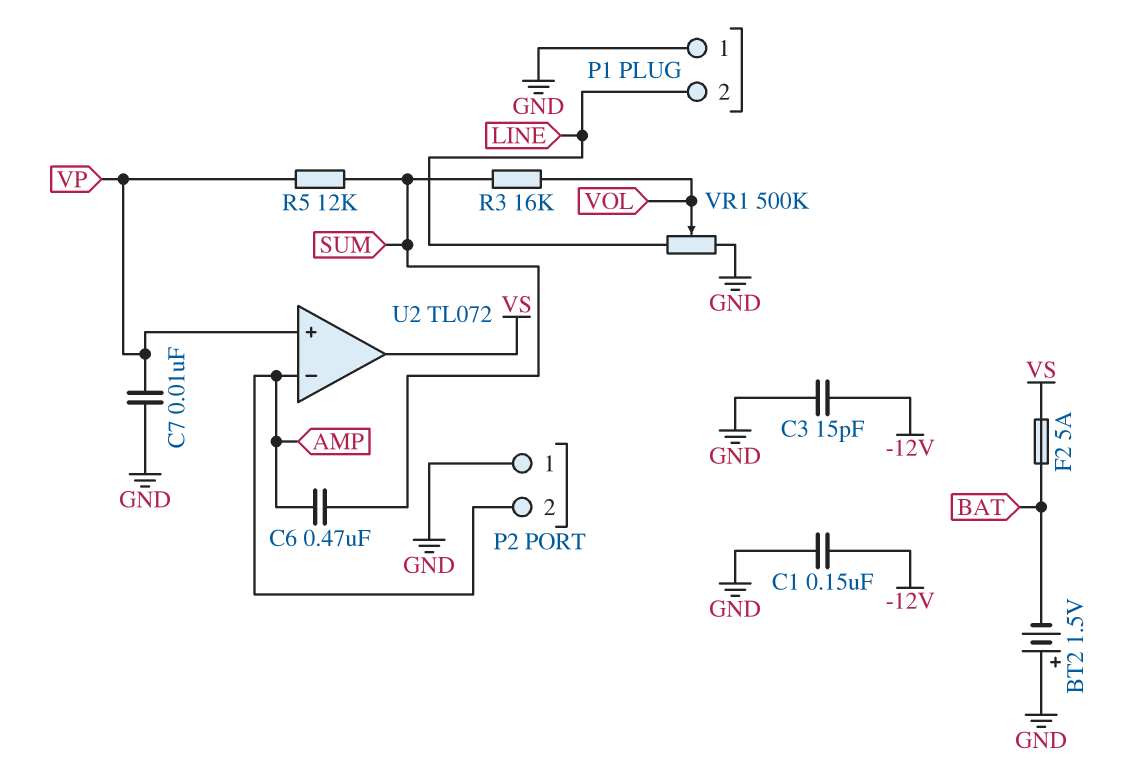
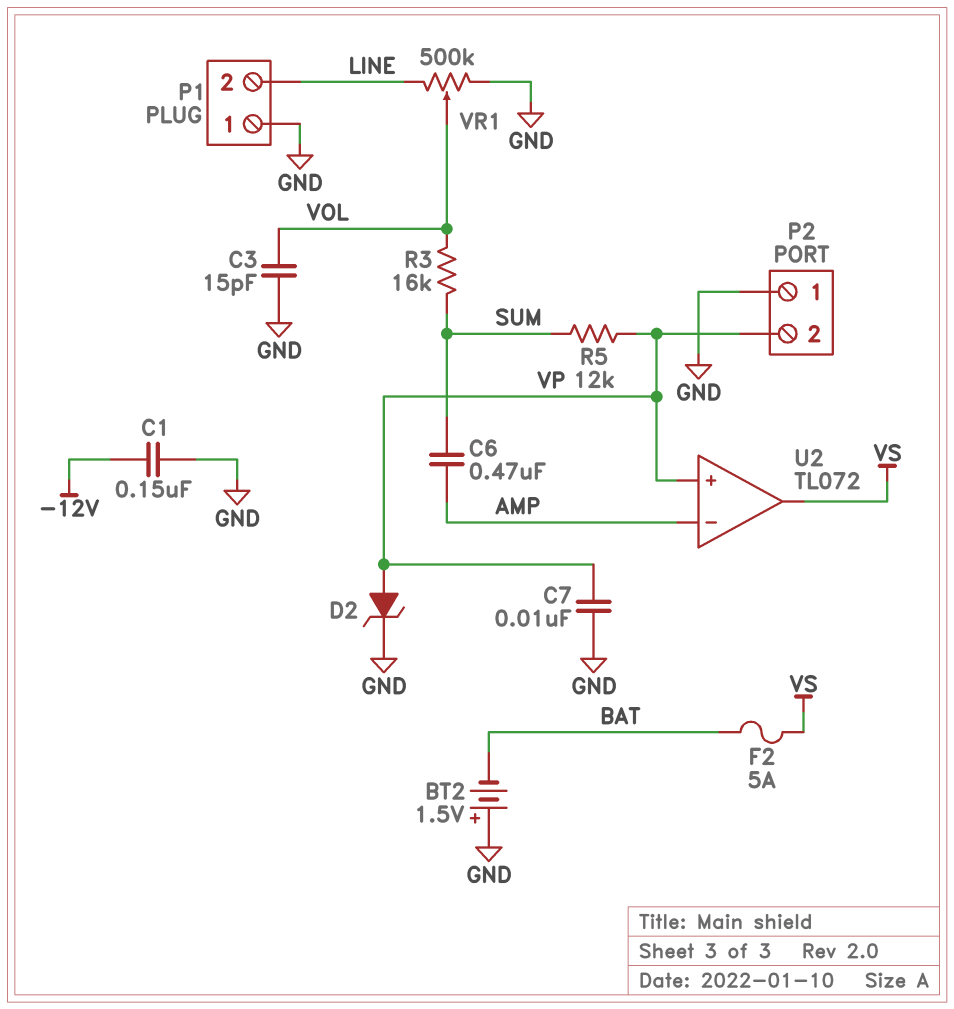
C3: 15pF (-12V, GND) -> 15pF (GND, VOL)
D2: none -> zener (A VP, K GND)
P2 pin 2: AMP -> VP

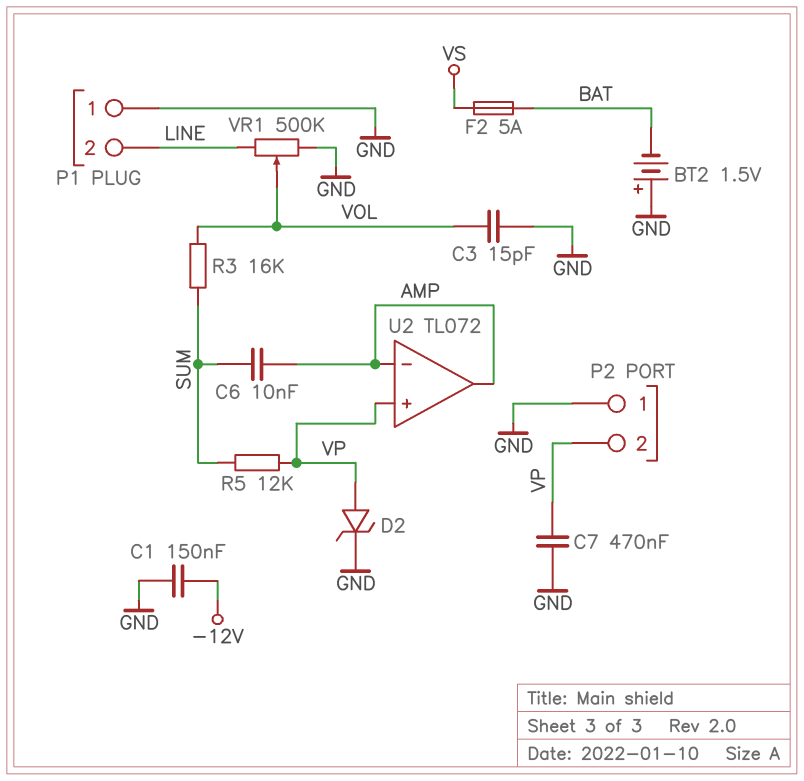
C6: 470nF (AMP, SUM) -> 10nF (AMP, SUM)
C7: 10nF (GND, VP) -> 470nF (GND, VP)
U2 pin out: VS -> AMP

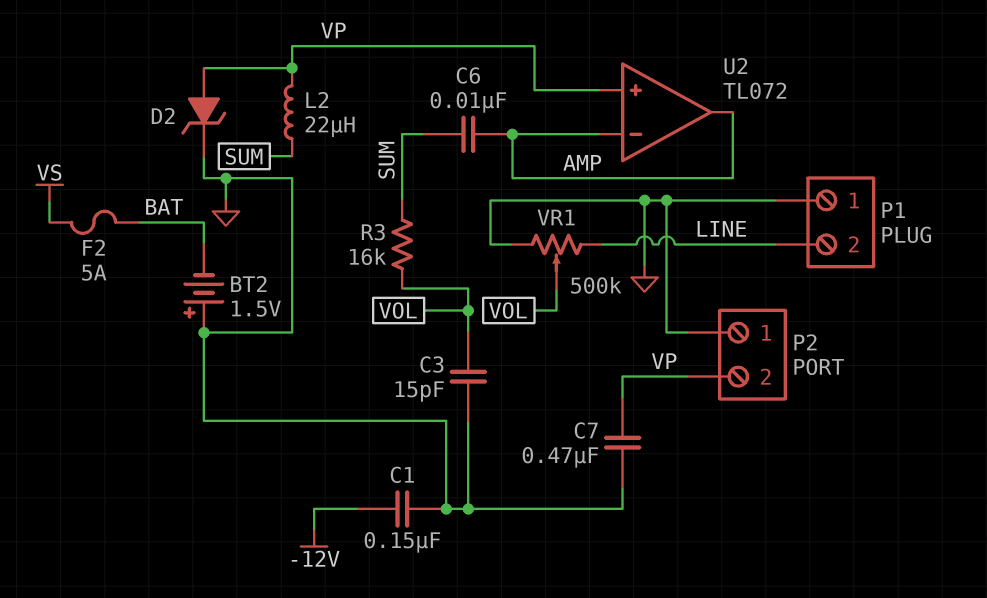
L2: none -> 22uH (SUM, VP)
R5: 12k (SUM, VP) -> none

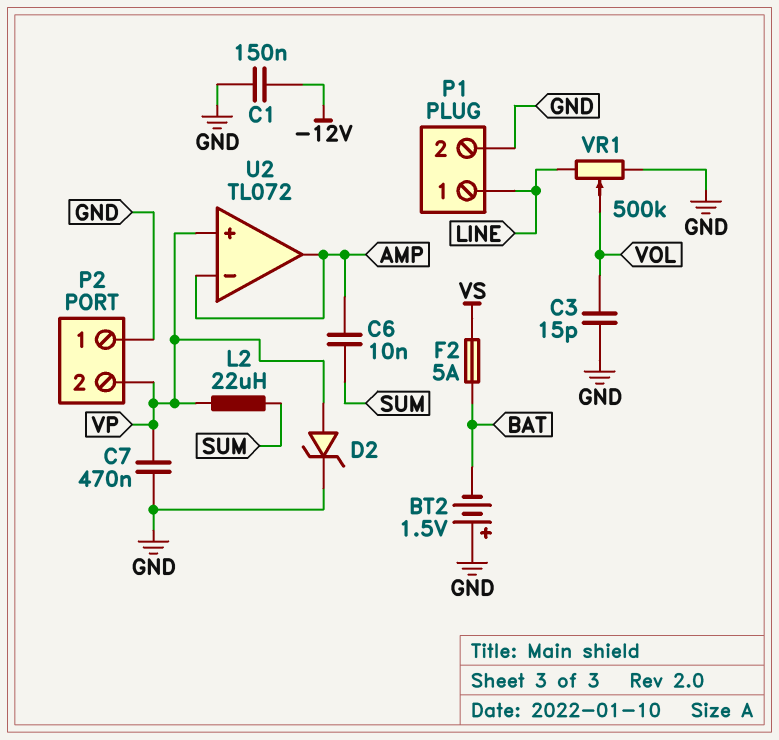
P1 pin 1: GND -> LINE
P1 pin 2: LINE -> GND
R3: 16k (SUM, VOL) -> none

